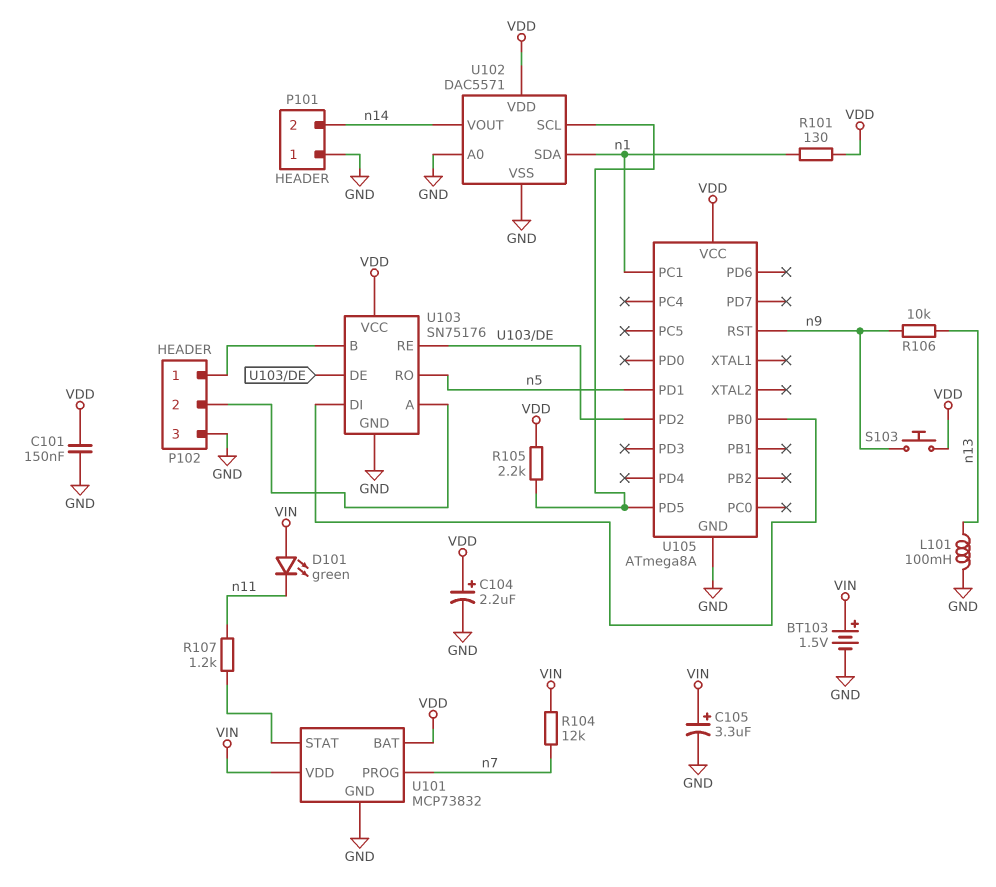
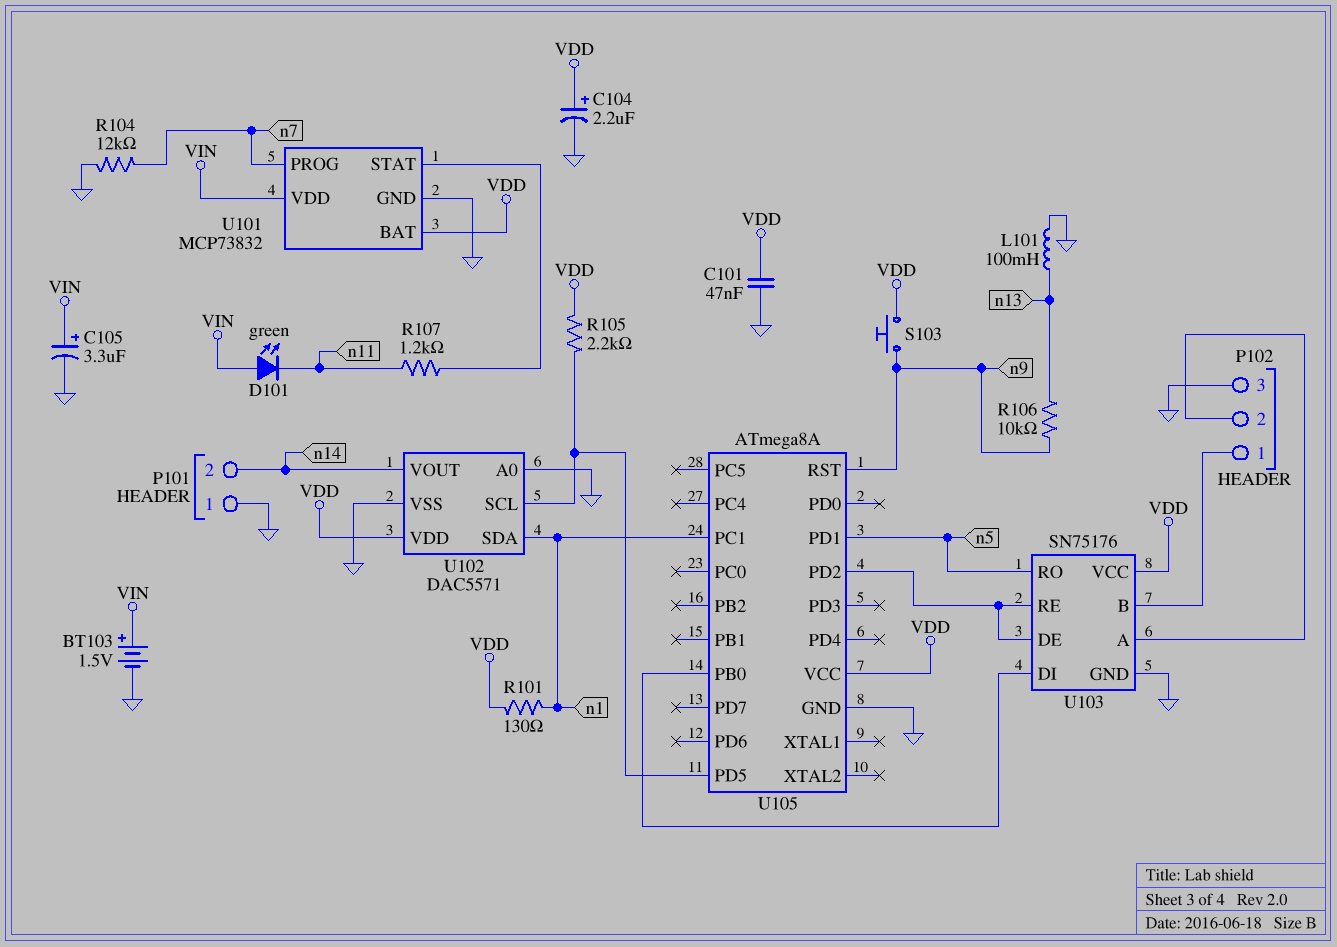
C101: 150nF (GND, VDD) -> 47nF (GND, VDD)
R104: 12k (VIN, n7) -> 12k (GND, n7)

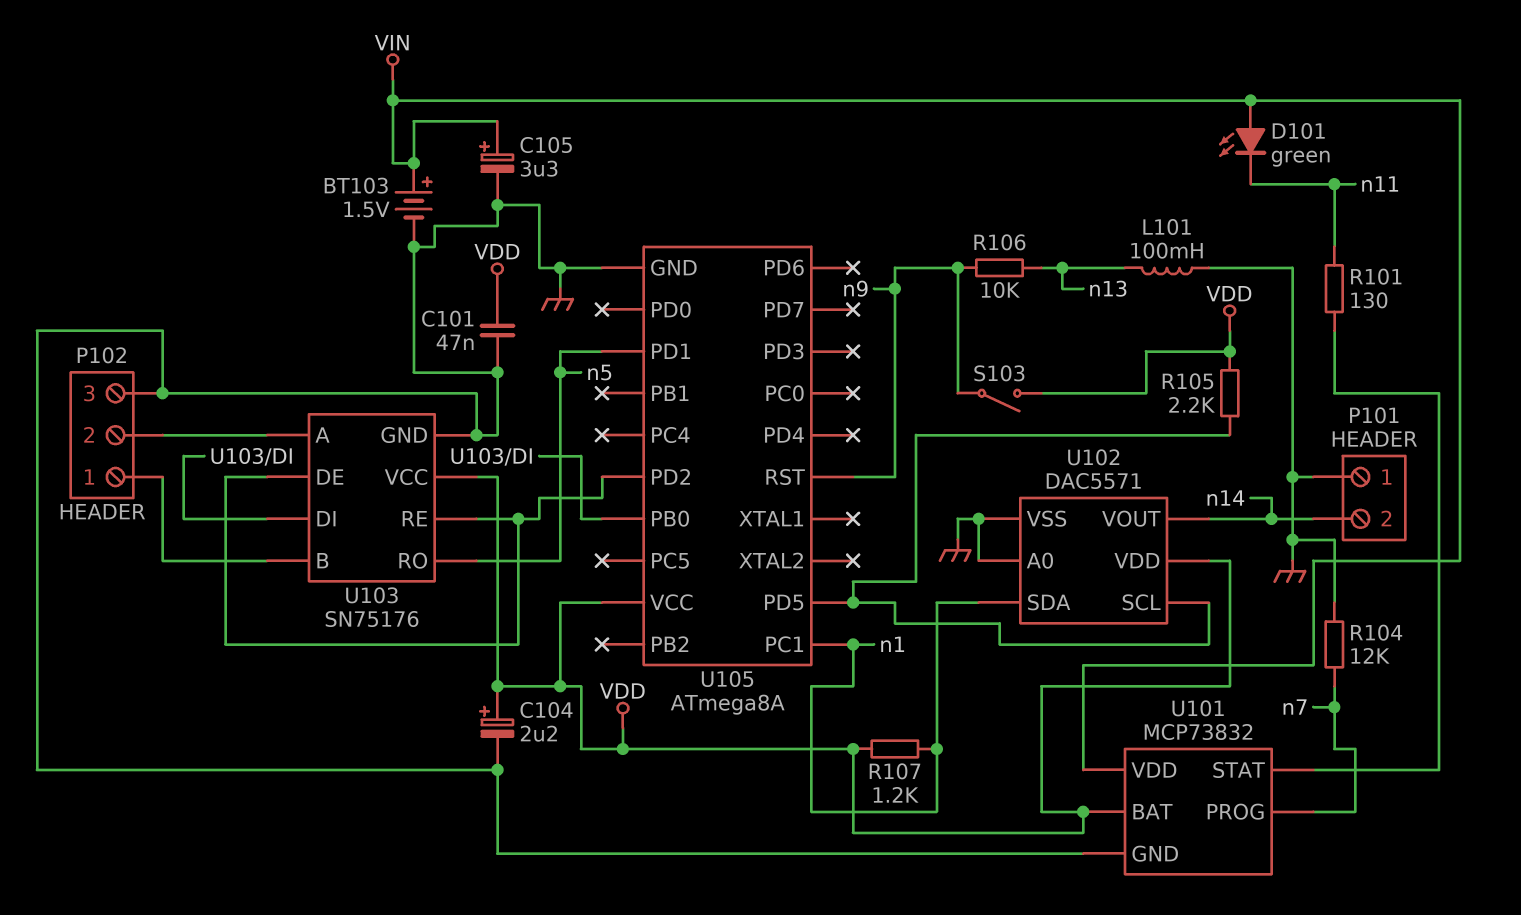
R101: 130 (VDD, n1) -> 130 (U101/STAT, n11)
R107: 1.2k (U101/STAT, n11) -> 1.2k (VDD, n1)
S103: button (VDD, n9) -> switch (VDD, n9)

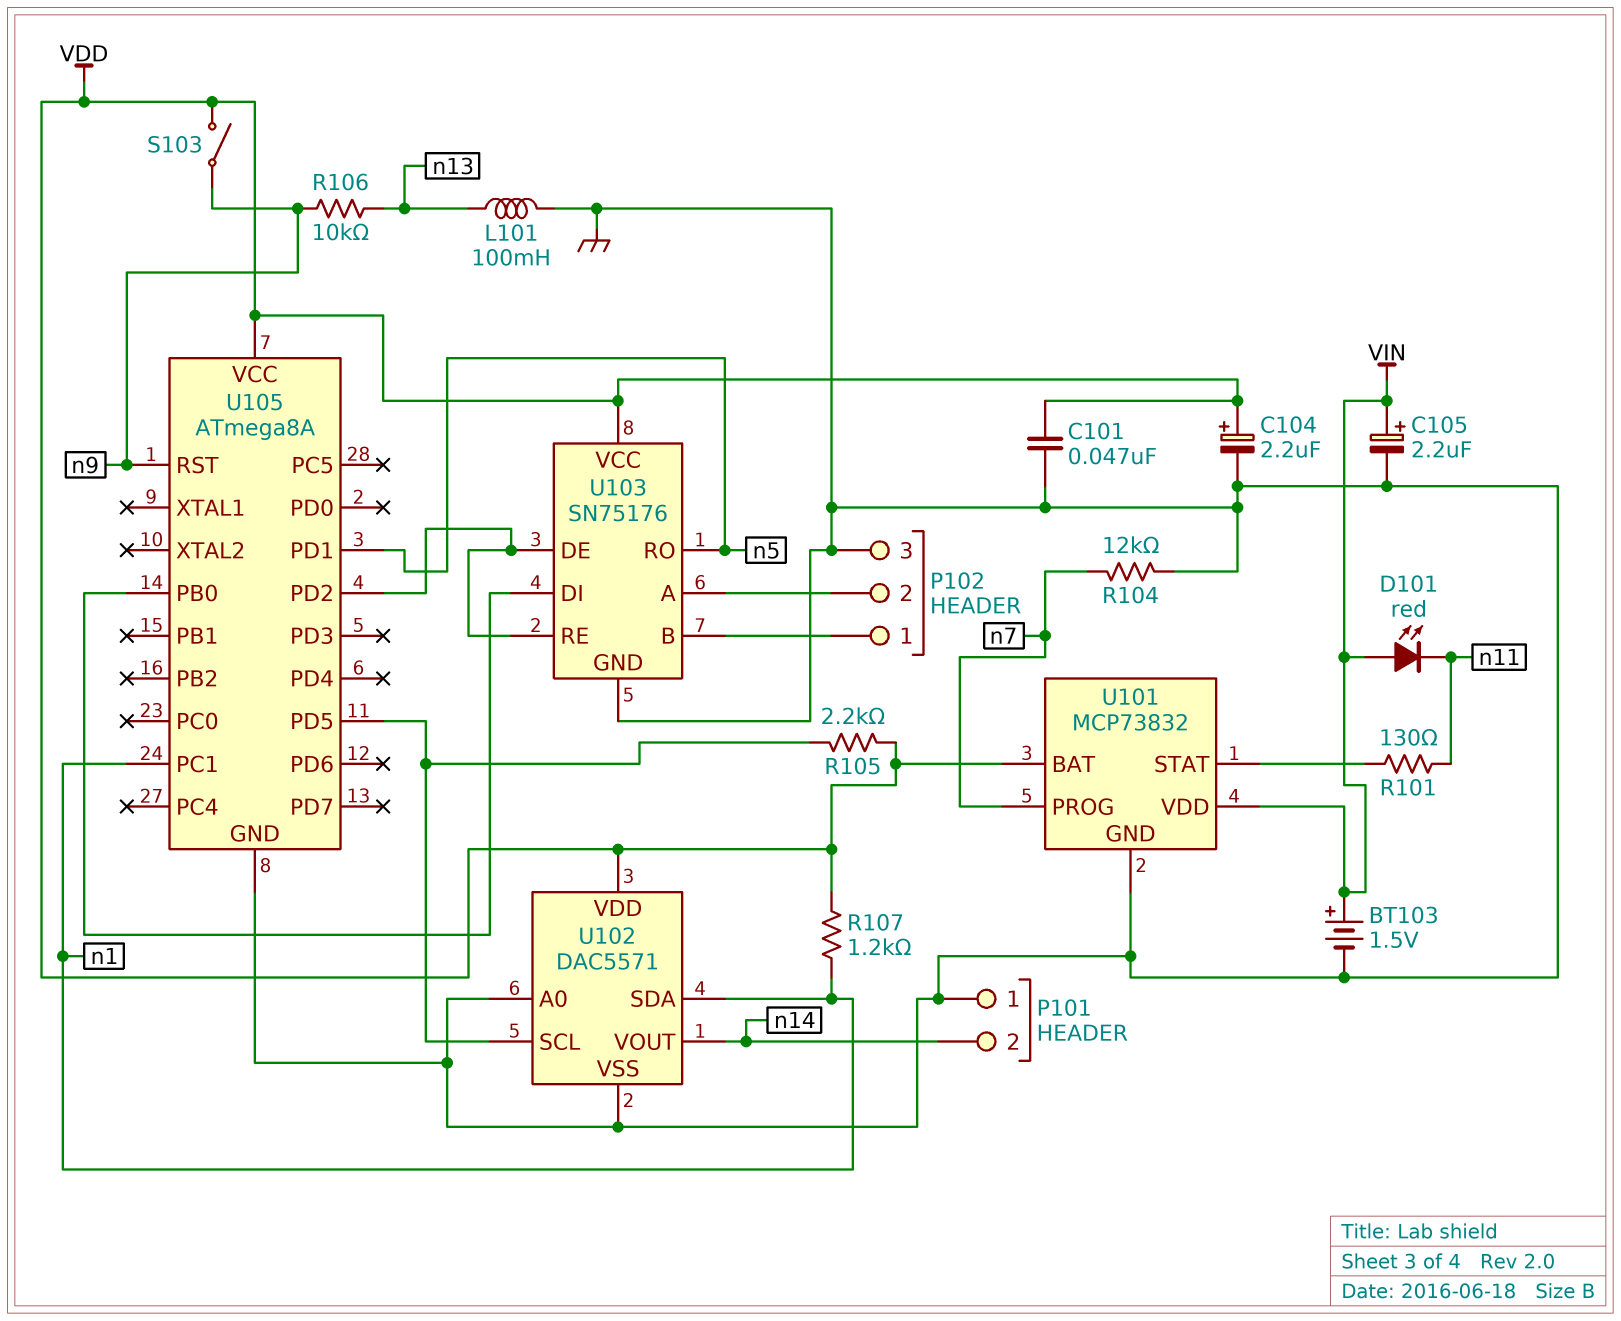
C105: 3.3uF (plus VIN, minus GND) -> 2.2uF (plus VIN, minus GND)
D101: LED green (A VIN, K n11) -> LED red (A VIN, K n11)

